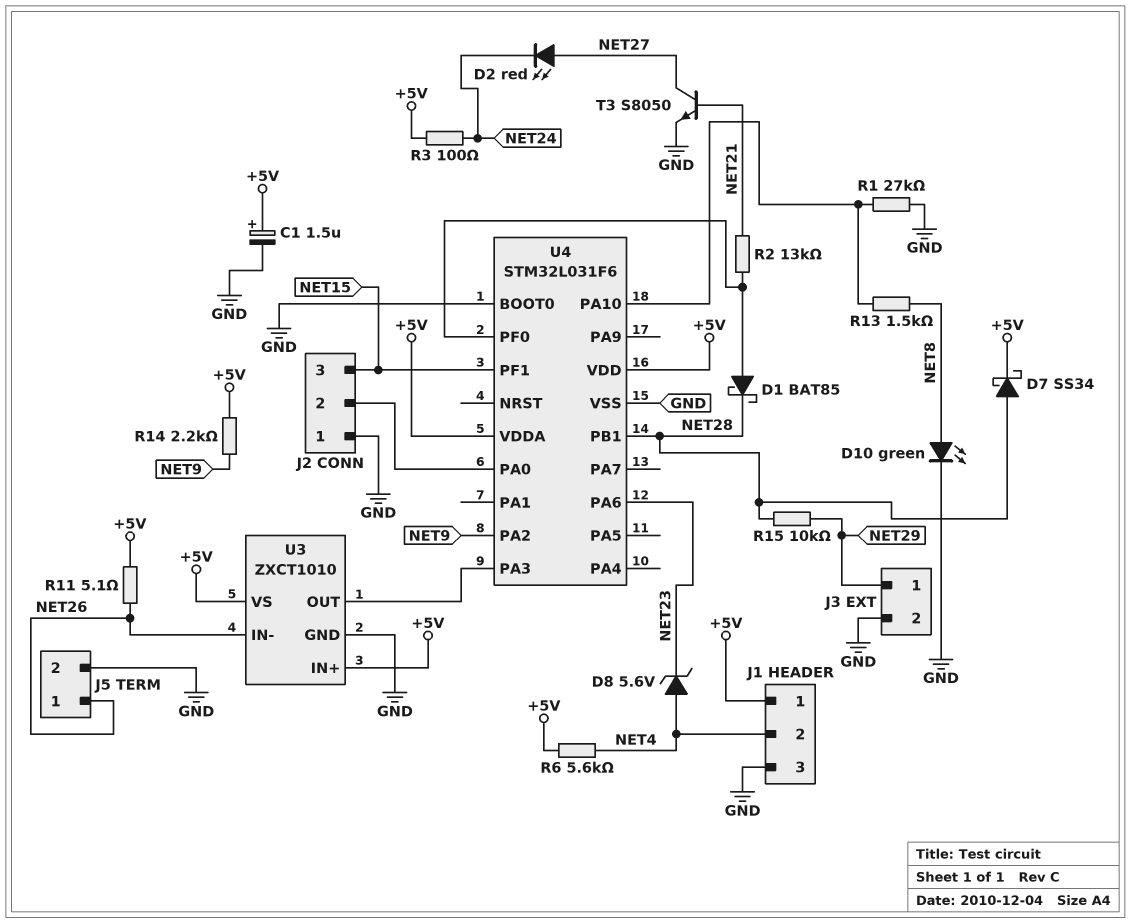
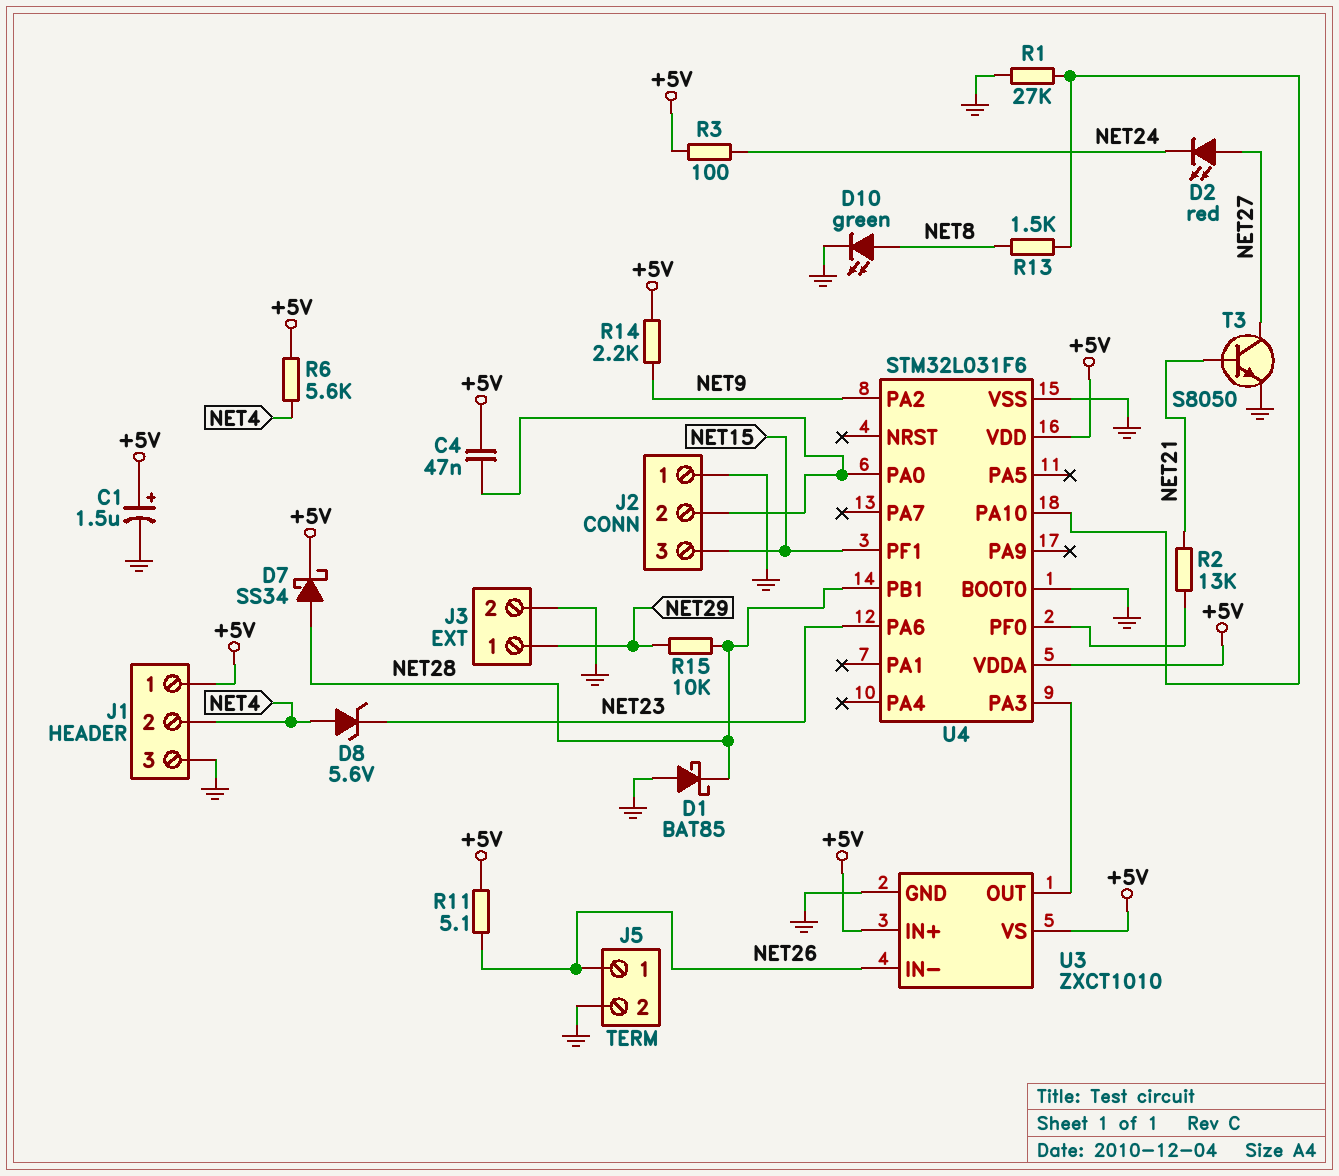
C4: none -> 47nF (+5V, J2/2)
D1: schottky BAT85 (A U4/PF0, K NET28) -> schottky BAT85 (A GND, K NET28)

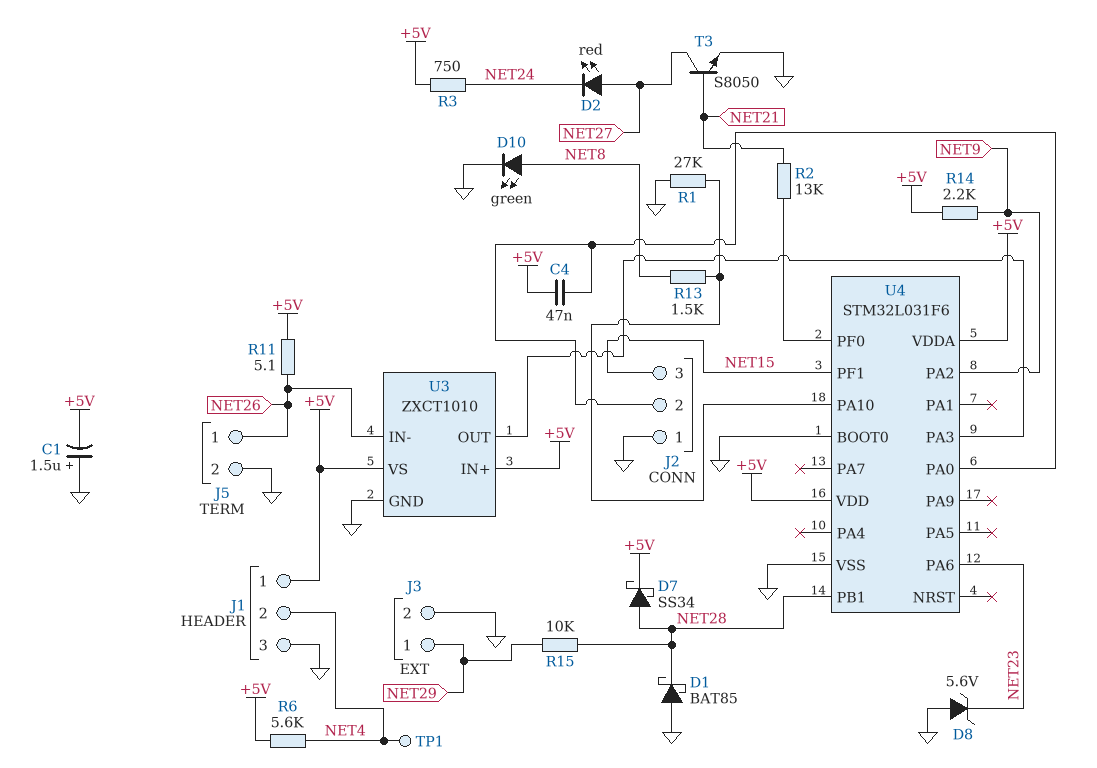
C1: 1.5uF (plus +5V, minus GND) -> 1.5uF (plus GND, minus +5V)
D8: zener 5.6V (A NET4, K NET23) -> zener 5.6V (A GND, K NET23)
R3: 100 (+5V, NET24) -> 750 (+5V, NET24)
TP1: none -> test point (NET4)

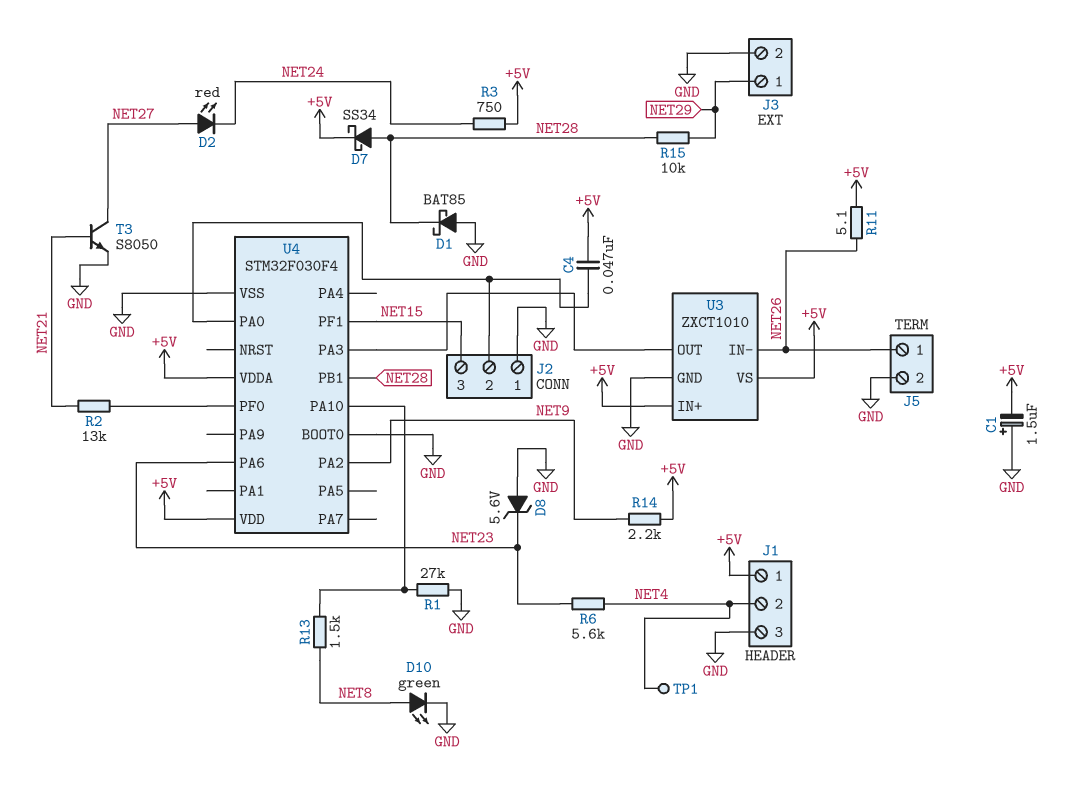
R6: 5.6k (+5V, NET4) -> 5.6k (NET4, NET23)
U4: STM32L031F6 -> STM32F030F4

